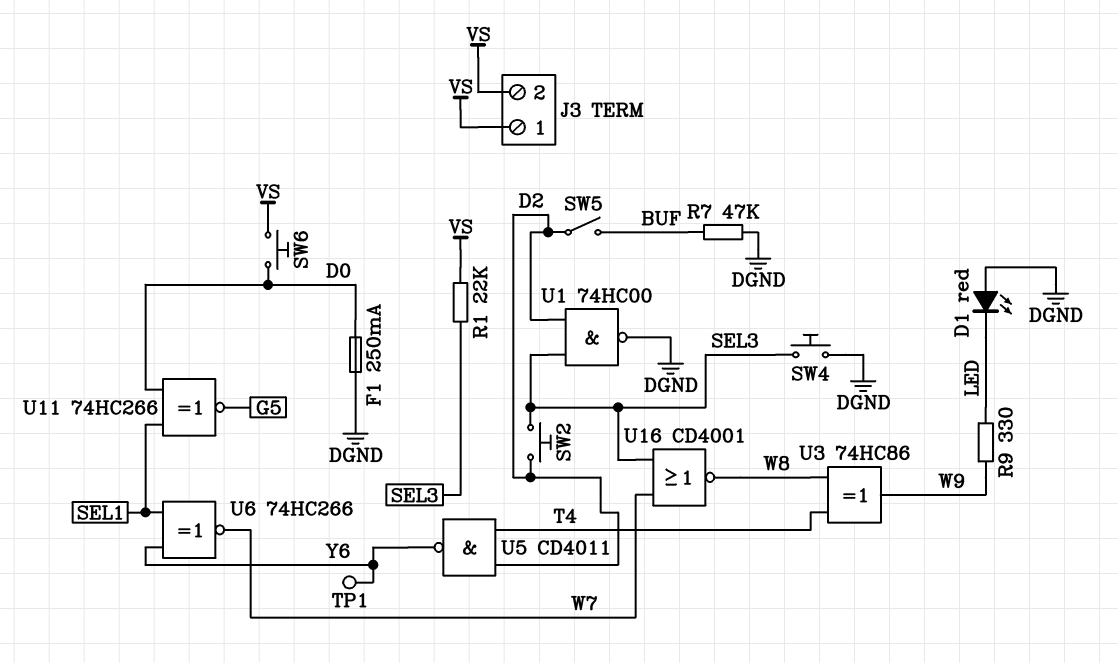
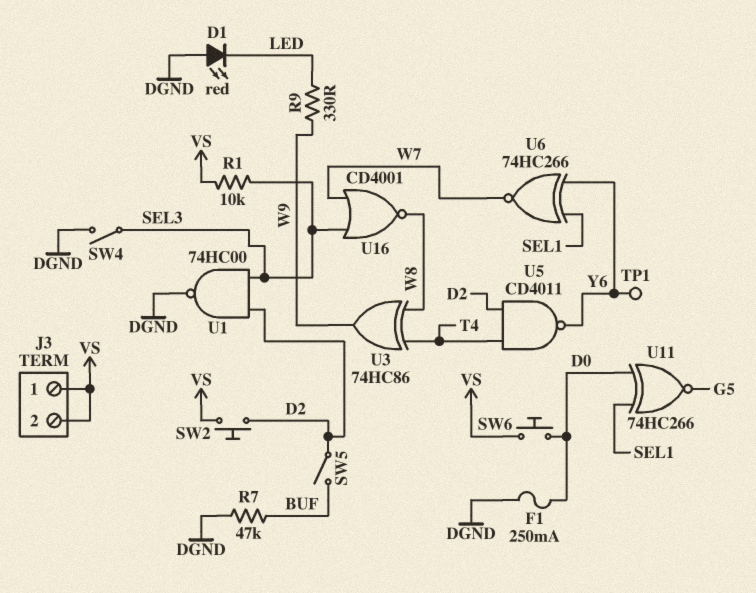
R1: 22k (SEL3, VS) -> 10k (SEL3, VS)
SW2: button (D2, SEL3) -> button (D2, VS)
SW4: button (DGND, SEL3) -> switch (DGND, SEL3)

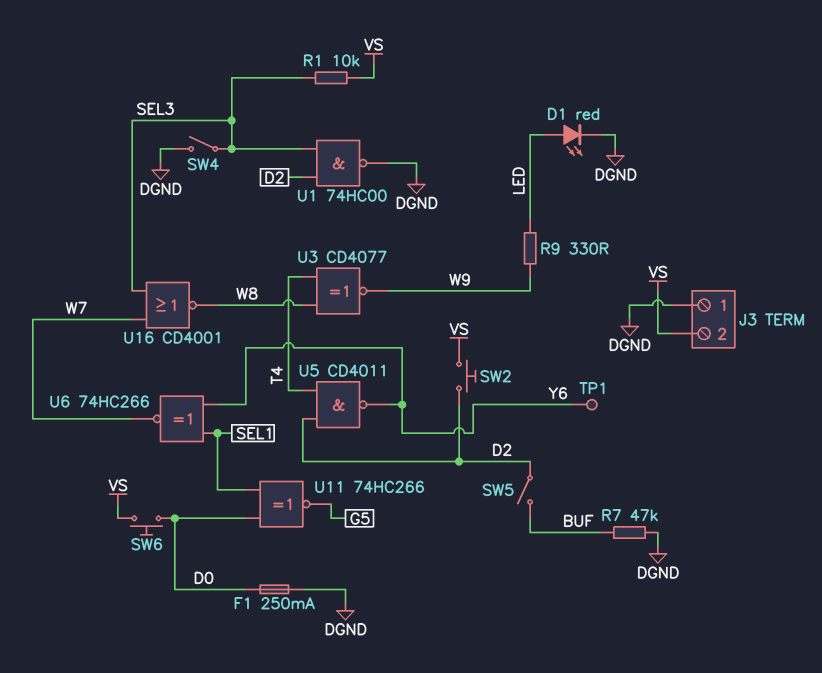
D1: LED red (A DGND, K LED) -> LED red (A LED, K DGND)
J3 pin 1: VS -> DGND
U3: XOR 74HC86 (in T4, in W8, out W9) -> XNOR CD4077 (in T4, in W8, out W9)

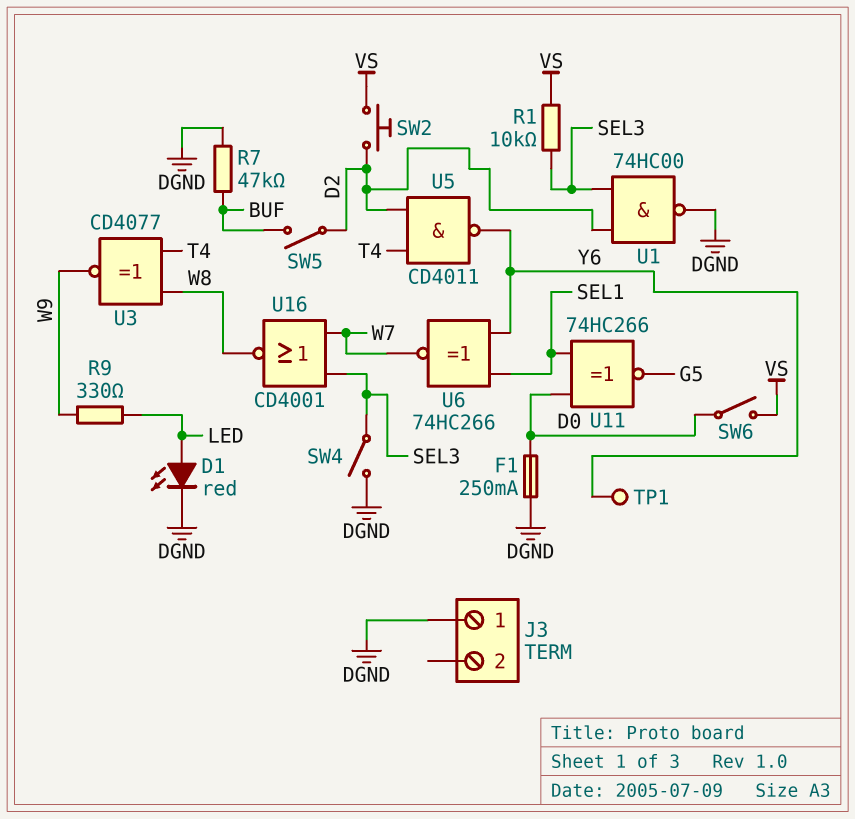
J3 pin 2: VS -> none
SW6: button (D0, VS) -> switch (D0, VS)

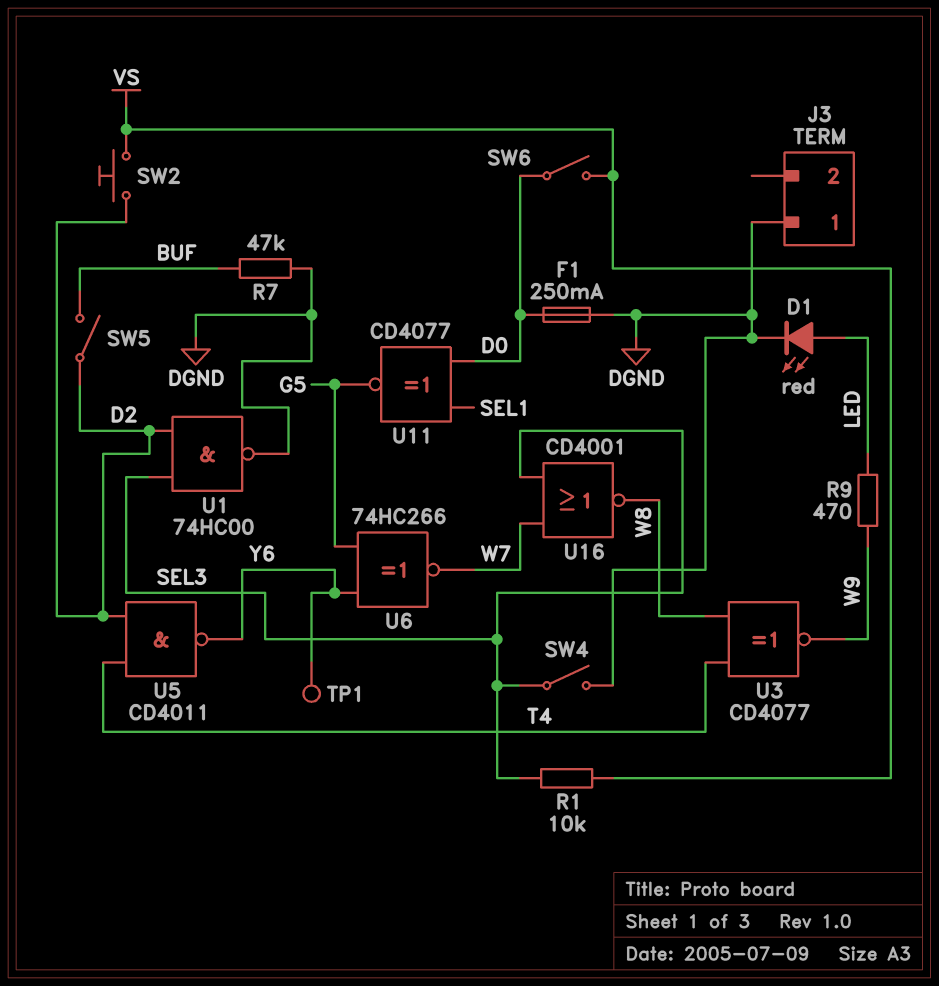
R9: 330 (LED, W9) -> 470 (LED, W9)
U6: XNOR 74HC266 (in SEL1, in Y6, out W7) -> XNOR 74HC266 (in G5, in Y6, out W7)
U11: XNOR 74HC266 (in D0, in SEL1, out G5) -> XNOR CD4077 (in D0, in SEL1, out G5)

